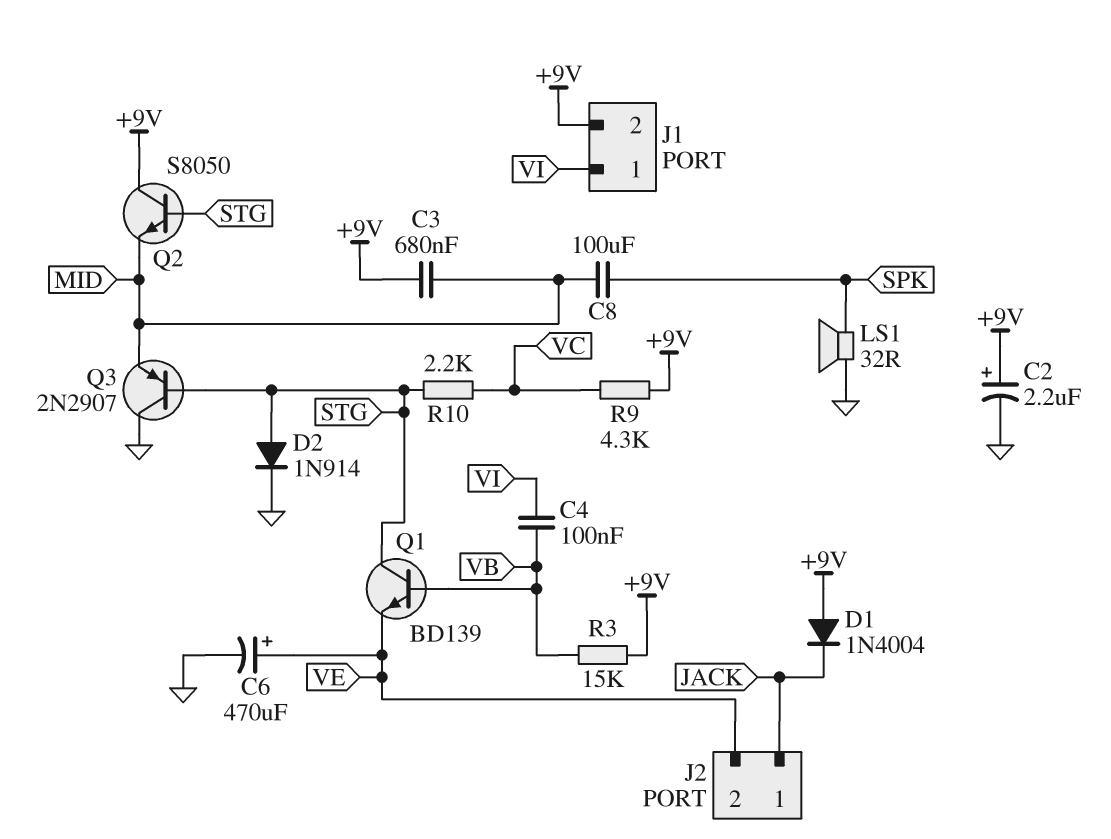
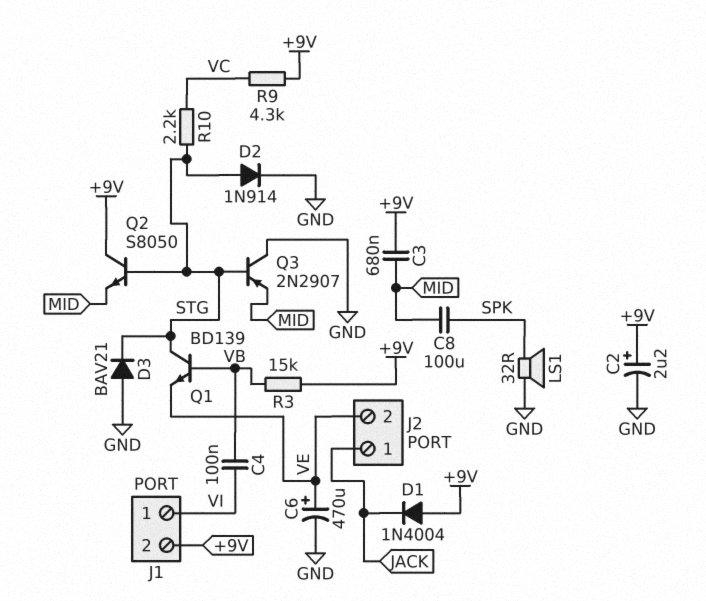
D3: none -> diode BAV21 (A GND, K STG)

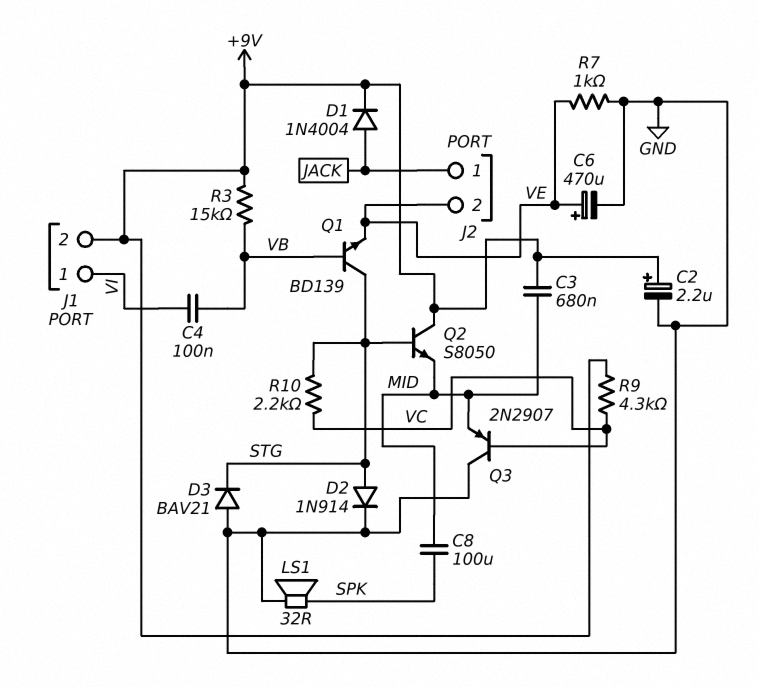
D1: diode 1N4004 (A +9V, K JACK) -> diode 1N4004 (A JACK, K +9V)
Q3: PNP 2N2907 (B STG, C GND, E MID) -> PNP 2N2907 (B VC, C GND, E MID)
R7: none -> 1k (GND, VE)

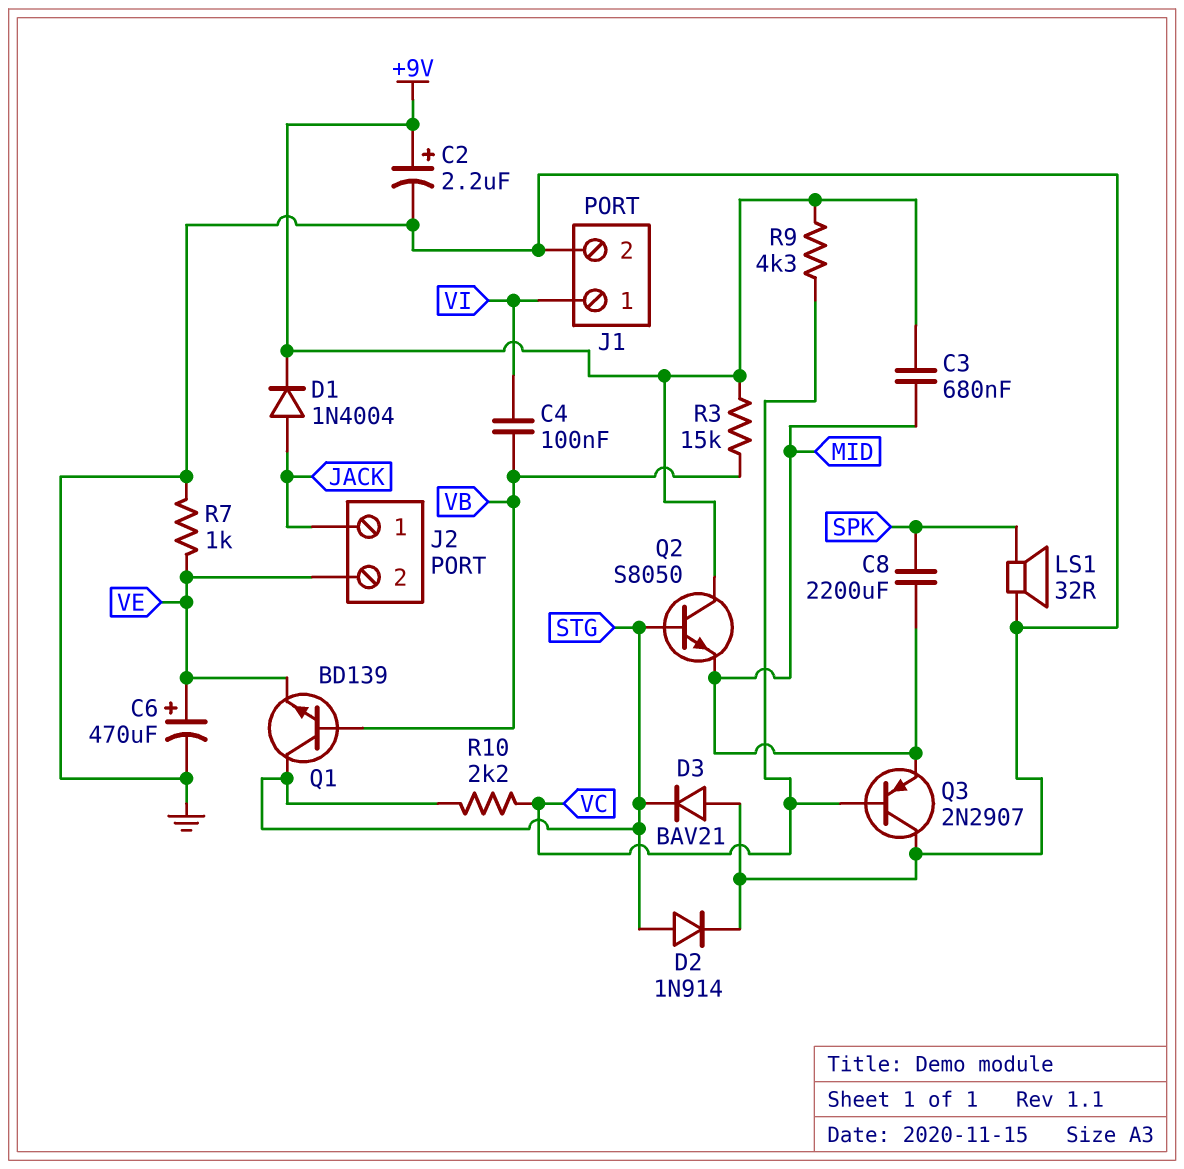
C8: 100uF (MID, SPK) -> 2200uF (MID, SPK)
J1 pin 2: +9V -> GND

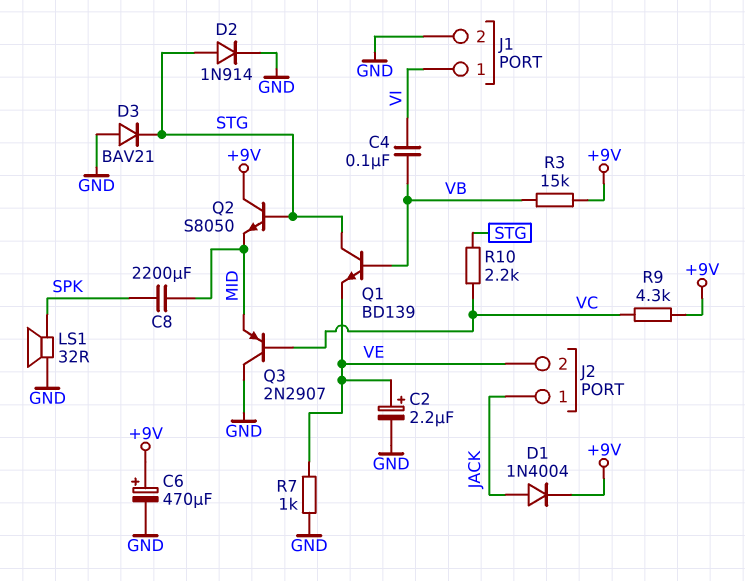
C2: 2.2uF (plus +9V, minus GND) -> 2.2uF (plus VE, minus GND)
C3: 680nF (+9V, MID) -> none
C6: 470uF (plus VE, minus GND) -> 470uF (plus +9V, minus GND)

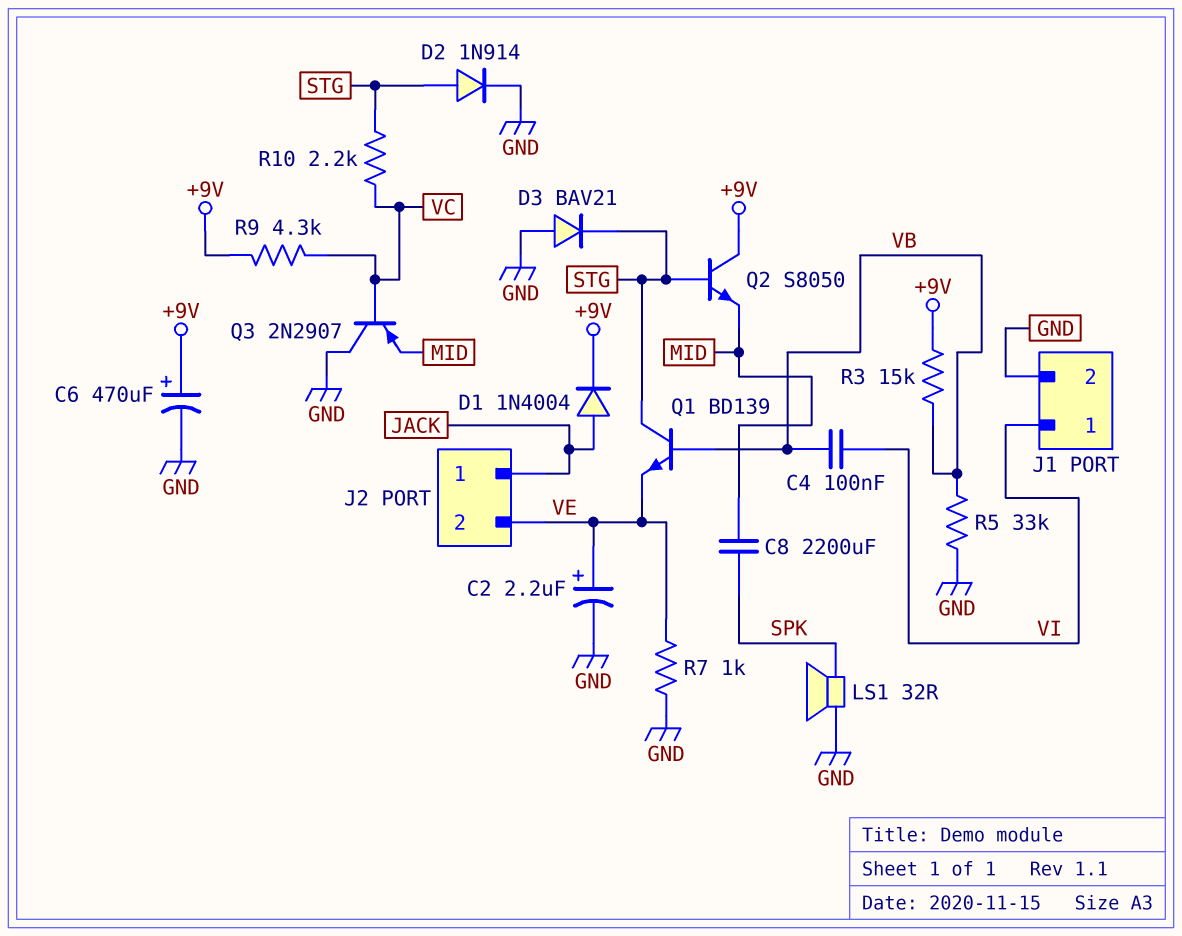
R5: none -> 33k (GND, VB)

